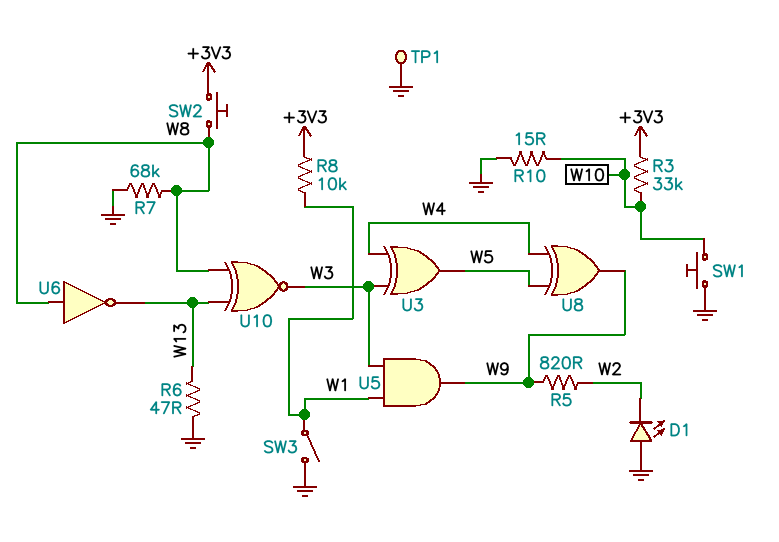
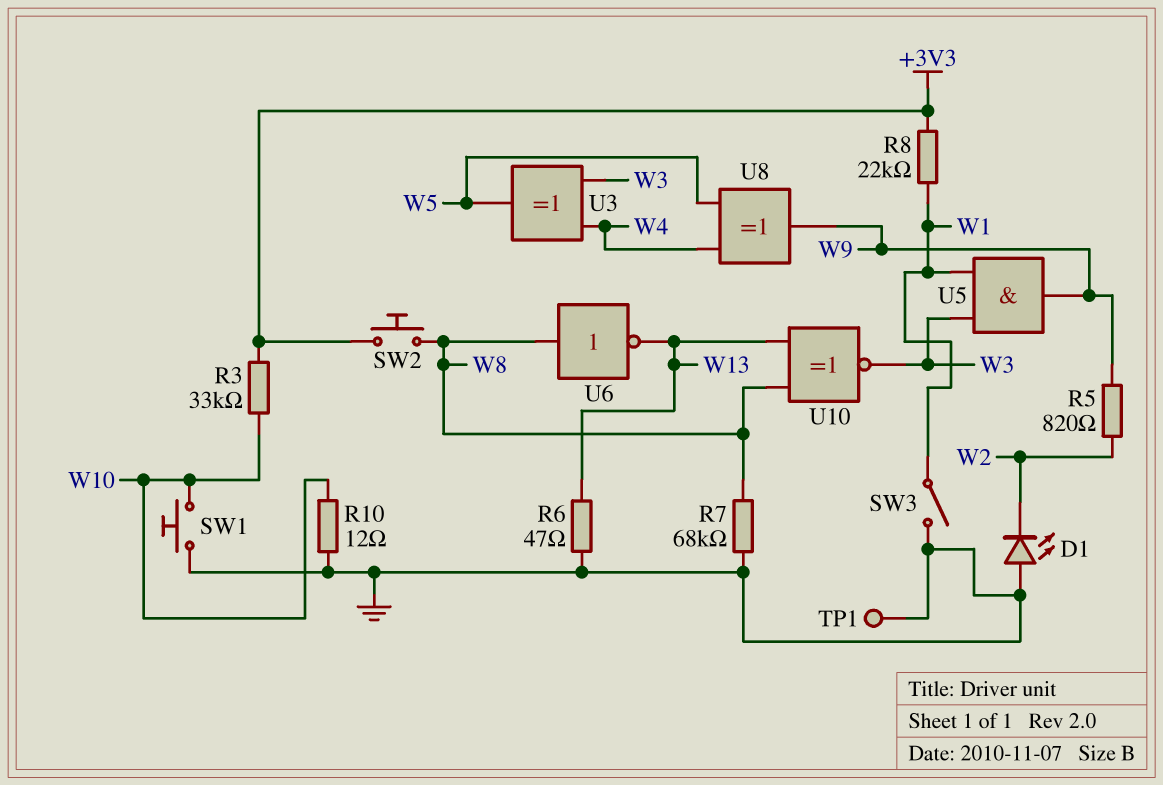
R8: 10k (+3V3, W1) -> 22k (+3V3, W1)
R10: 15 (GND, W10) -> 12 (GND, W10)

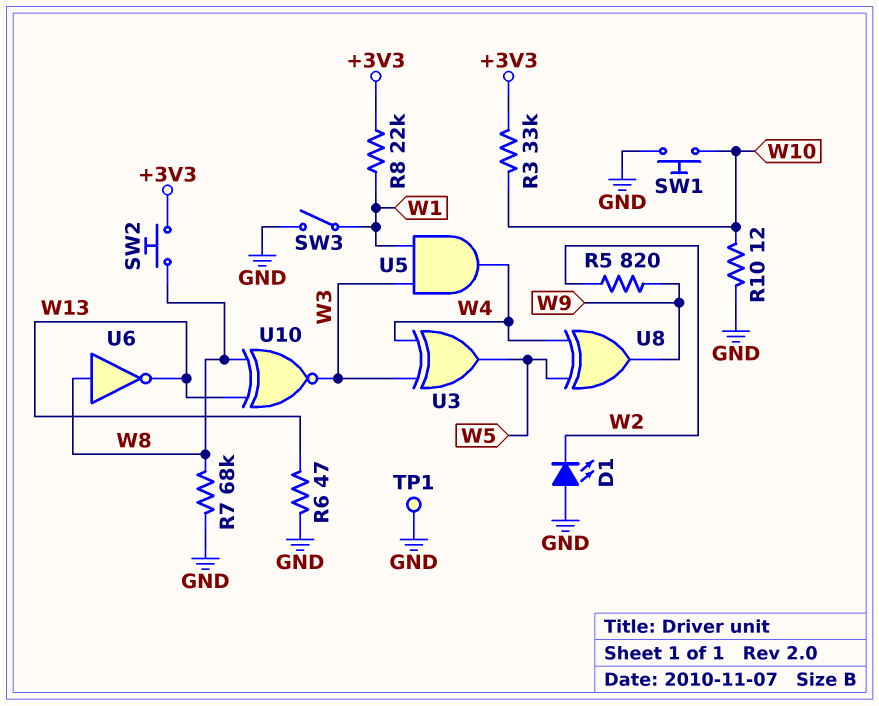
U5: AND (in W1, in W3, out W9) -> AND (in W1, in W3, out W4)

